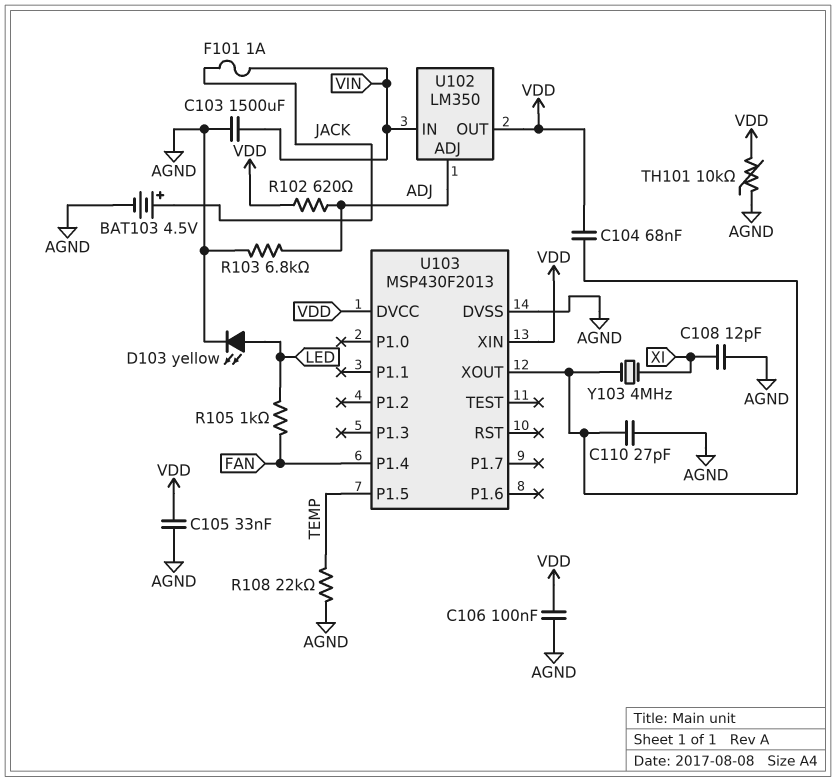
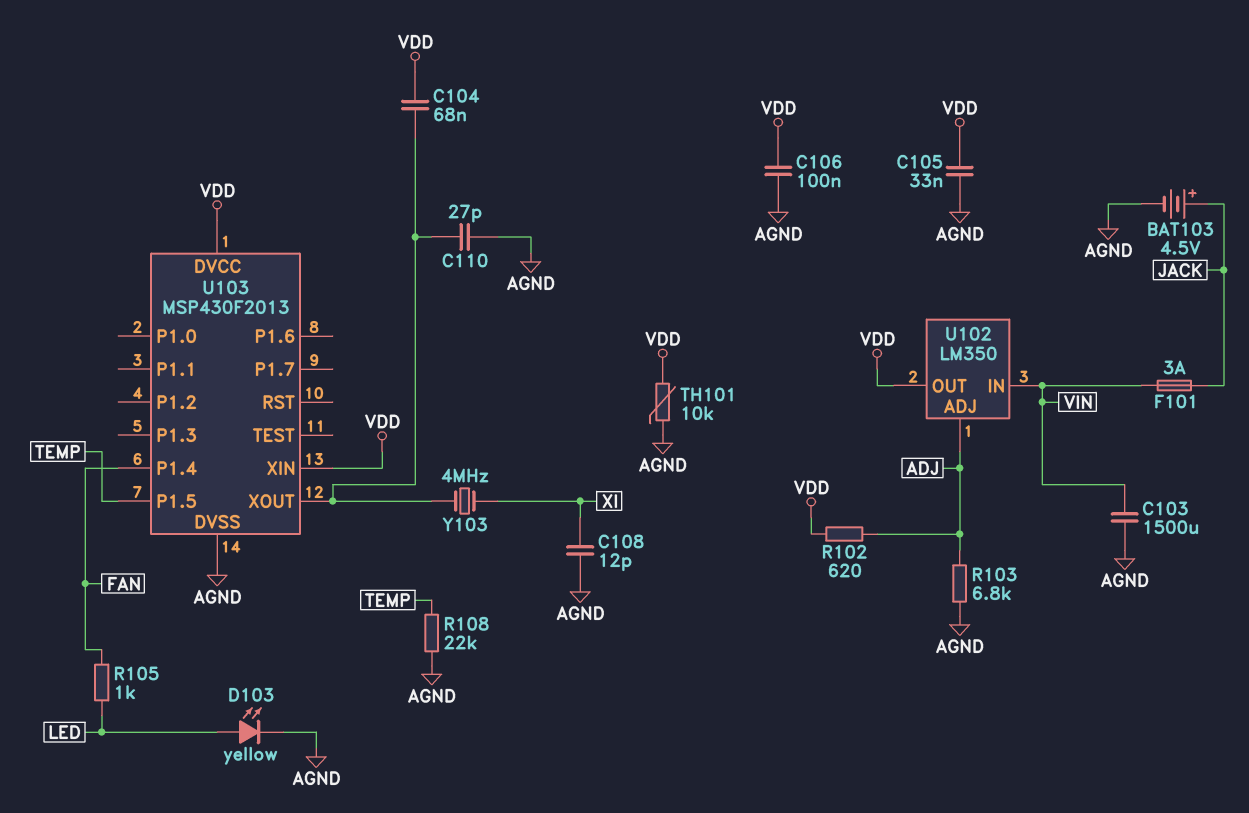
F101: 1A (JACK, VIN) -> 3A (JACK, VIN)

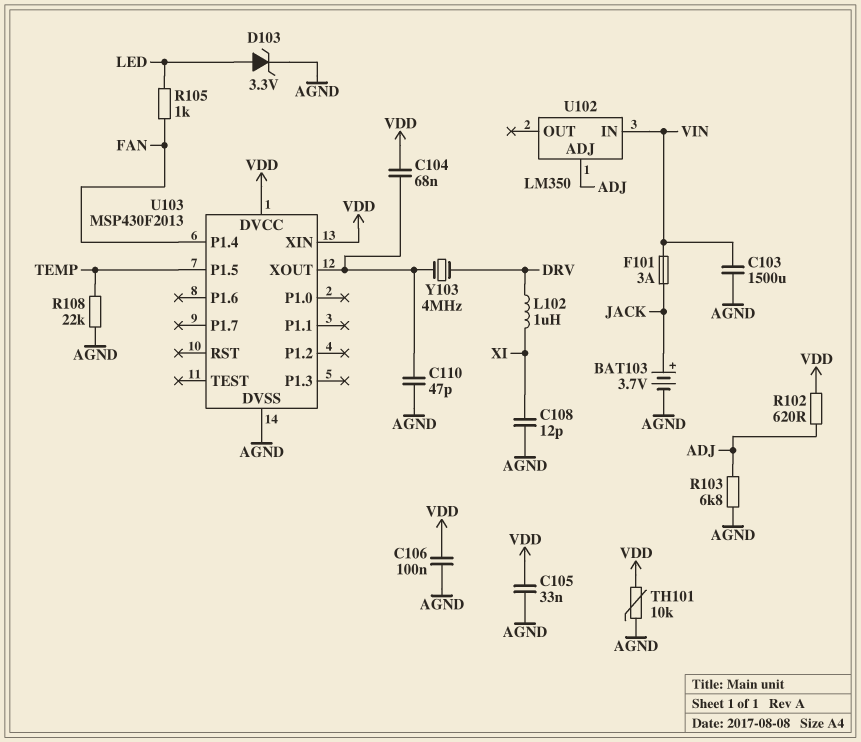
BAT103: 4.5V (plus JACK, minus AGND) -> 3.7V (plus JACK, minus AGND)
C110: 27pF (AGND, U103/XOUT) -> 47pF (AGND, U103/XOUT)
D103: LED yellow (A LED, K AGND) -> zener 3.3V (A LED, K AGND)
L102: none -> 1uH (DRV, XI)
U102 pin OUT: VDD -> none
Y103: 4MHz (U103/XOUT, XI) -> 4MHz (DRV, U103/XOUT)

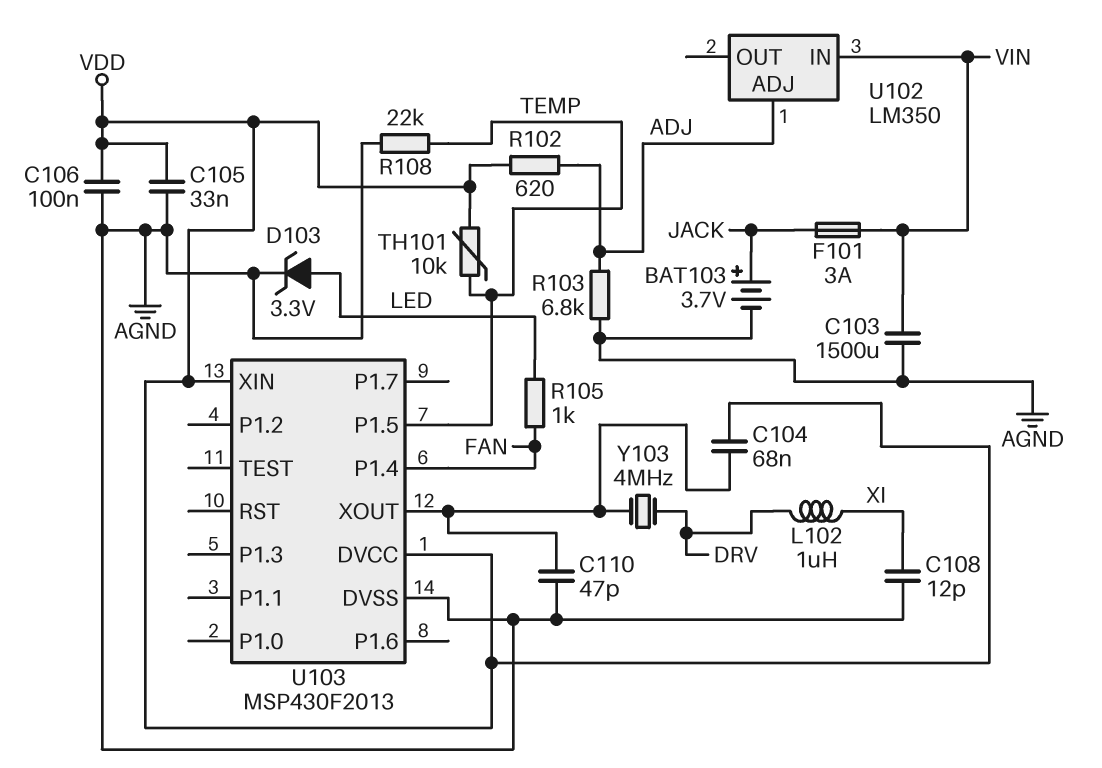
TH101: 10k (AGND, VDD) -> 10k (TEMP, VDD)

